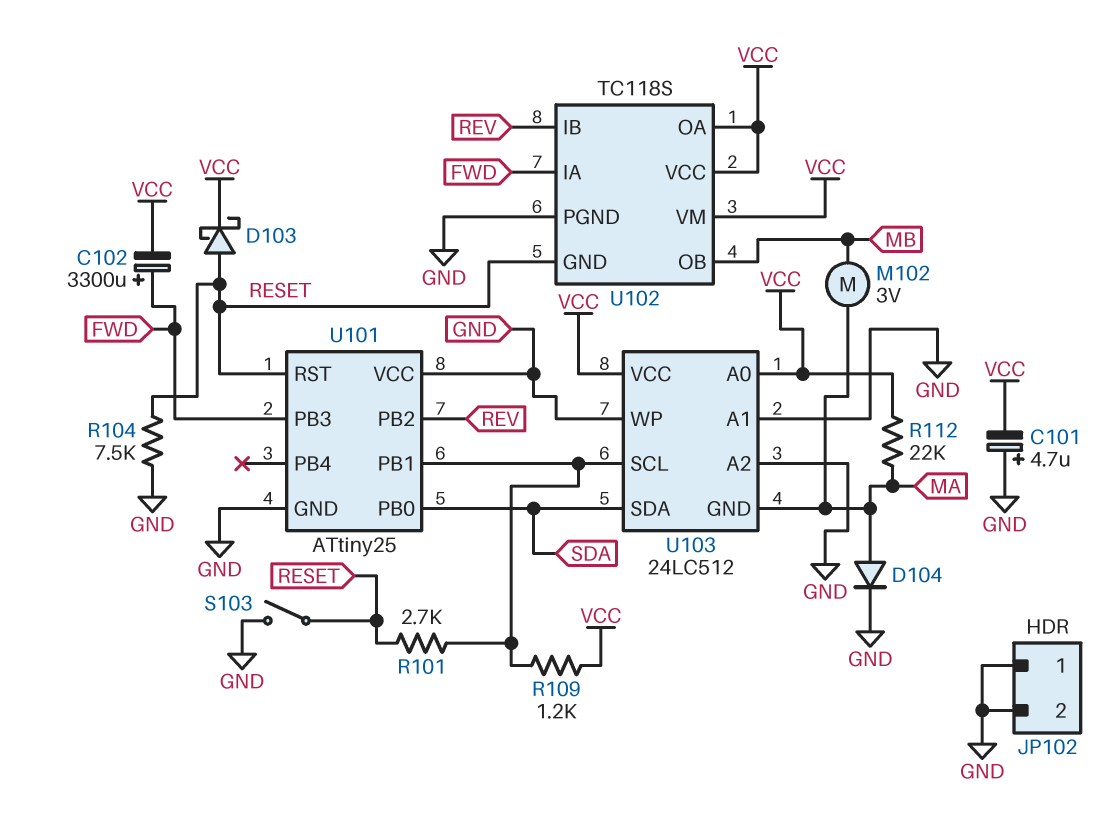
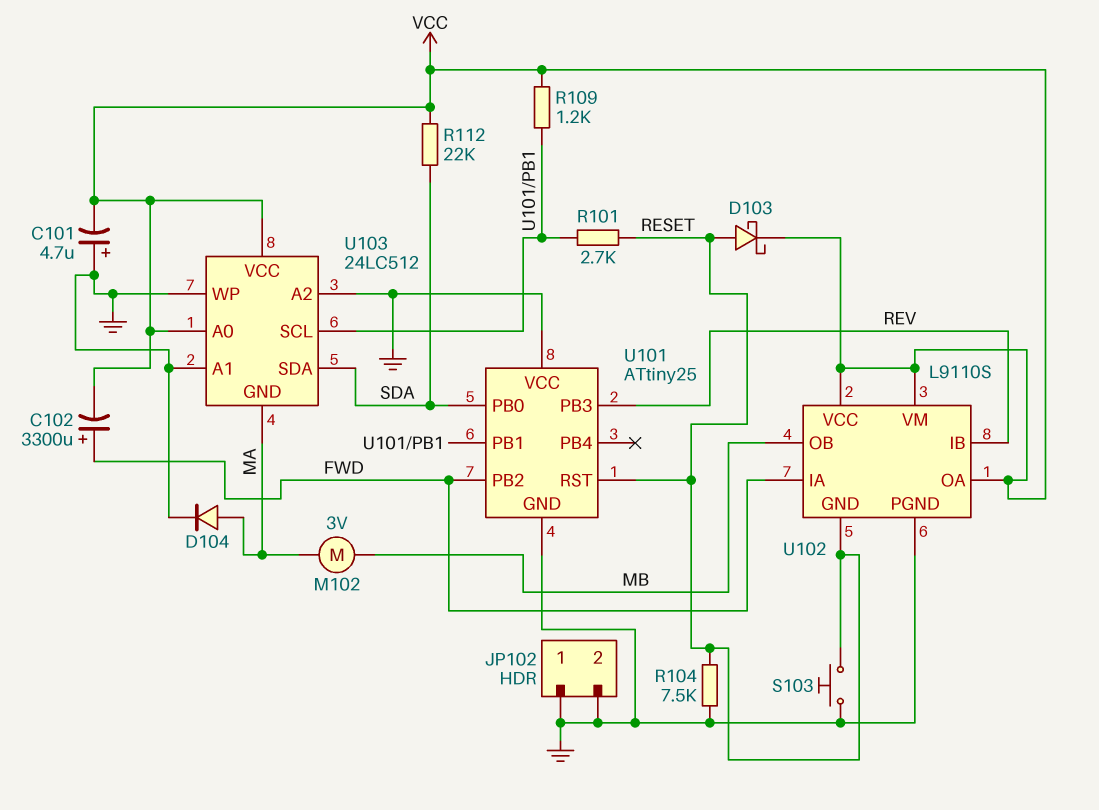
R112: 22k (MA, VCC) -> 22k (SDA, VCC)
S103: switch (GND, RESET) -> button (GND, RESET)
U101 pin PB2: REV -> FWD
U101 pin PB3: FWD -> REV
U102: TC118S -> L9110S

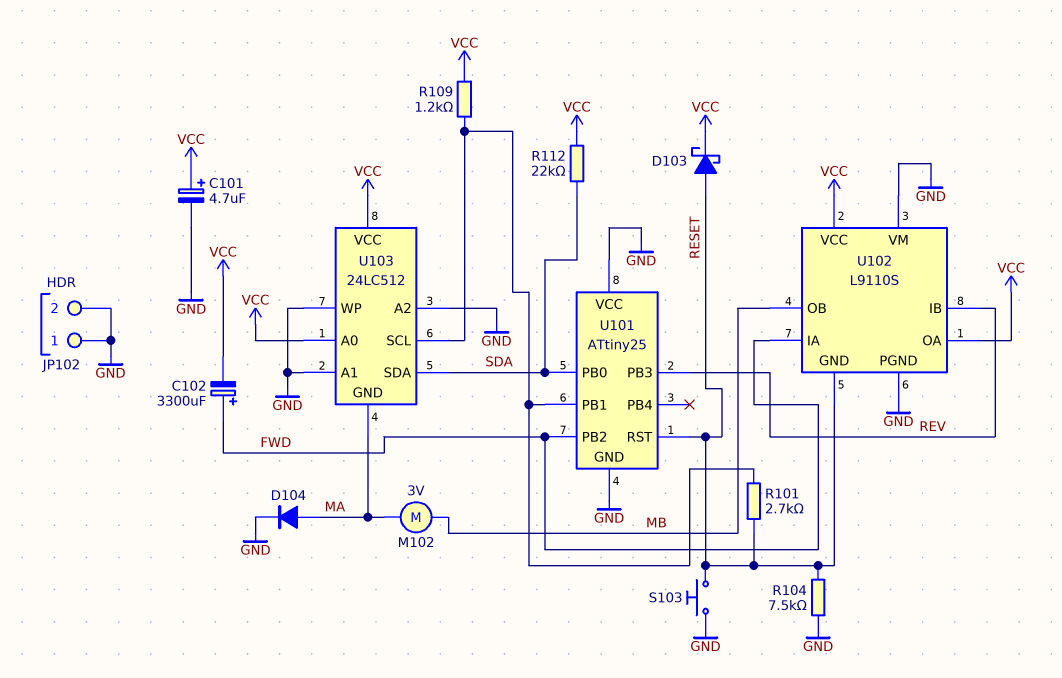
C101: 4.7uF (plus GND, minus VCC) -> 4.7uF (plus VCC, minus GND)
U102 pin VM: VCC -> GND

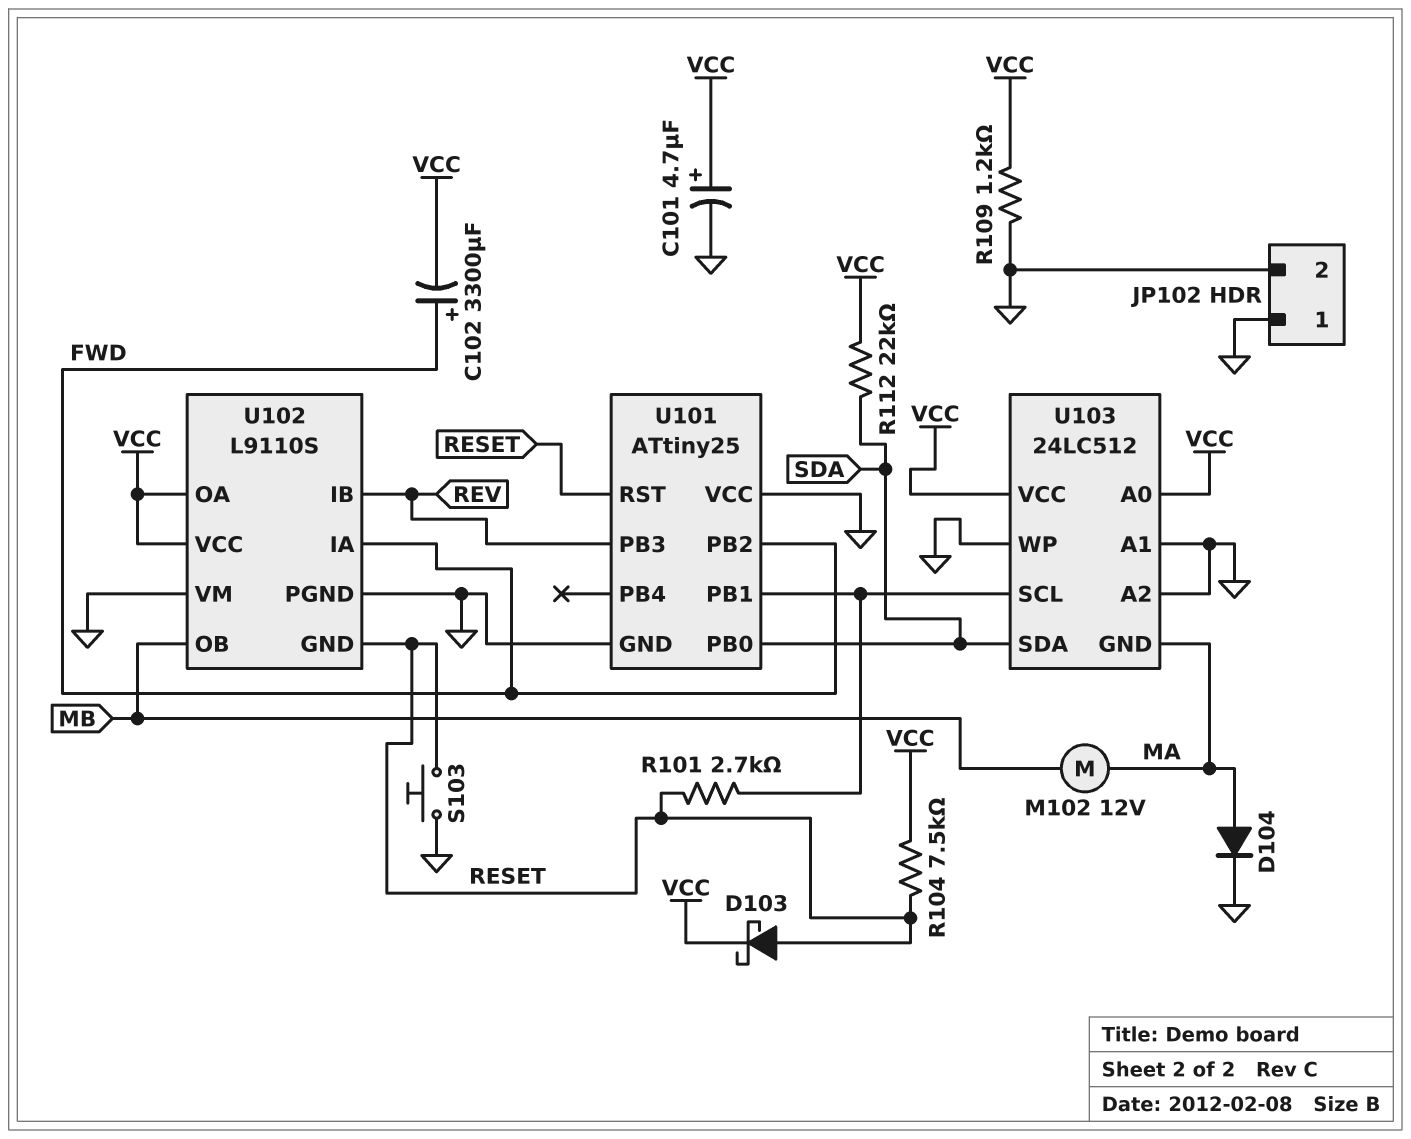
M102: motor 3V (MA, MB) -> motor 12V (MA, MB)
R104: 7.5k (GND, RESET) -> 7.5k (RESET, VCC)
R109: 1.2k (U101/PB1, VCC) -> 1.2k (GND, VCC)

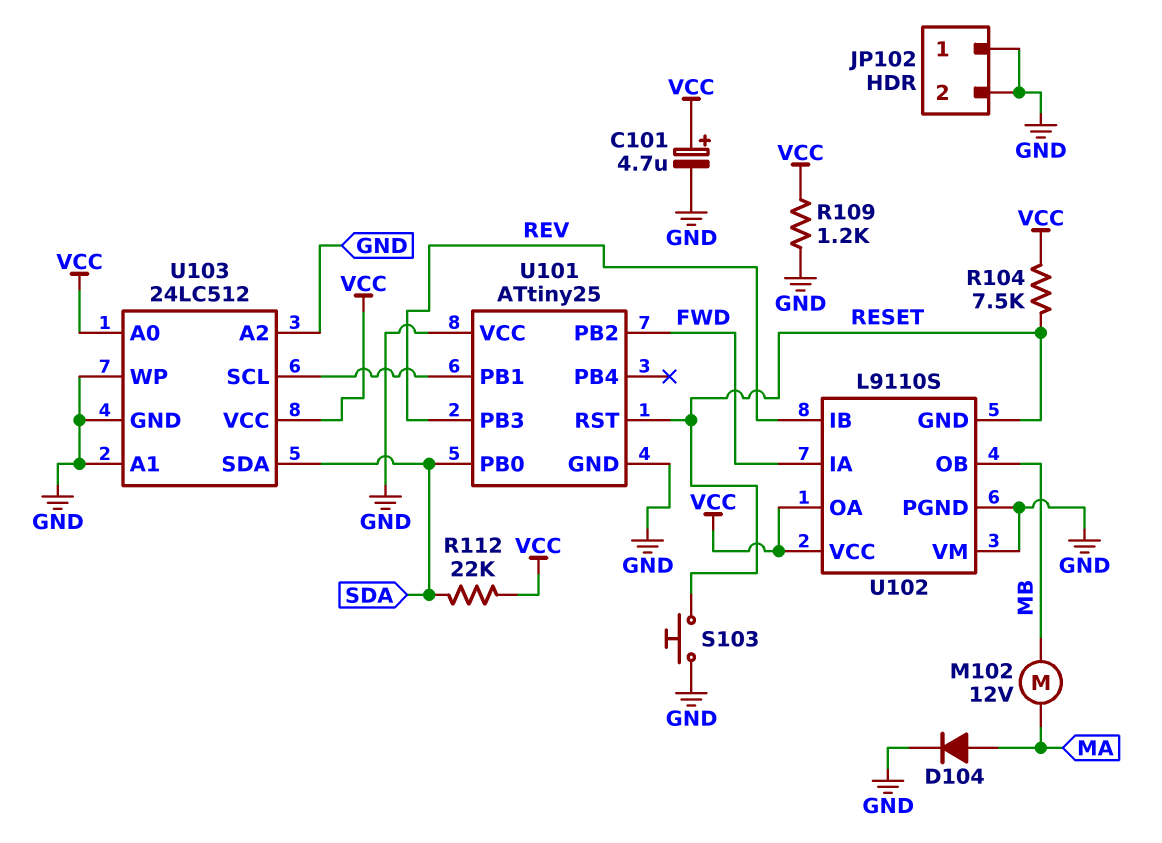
C102: 3300uF (plus FWD, minus VCC) -> none
D103: schottky (A RESET, K VCC) -> none
R101: 2.7k (RESET, U101/PB1) -> none
U103 pin GND: MA -> GND

